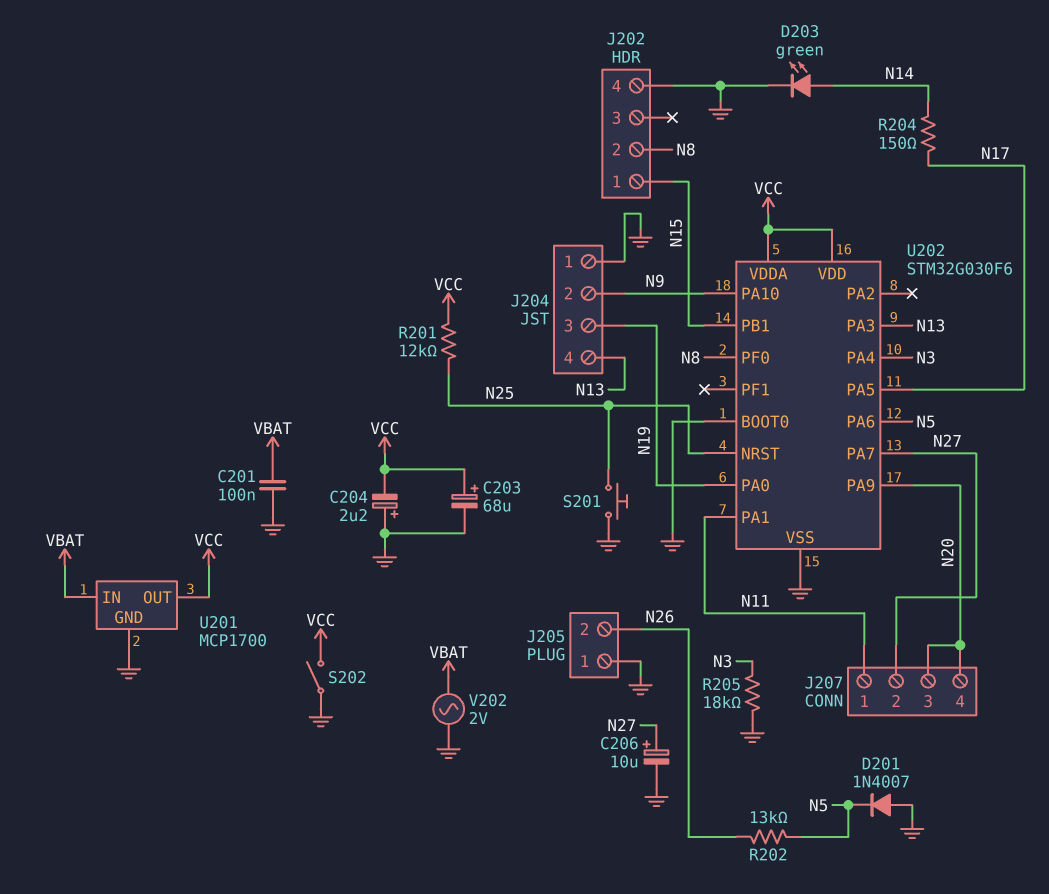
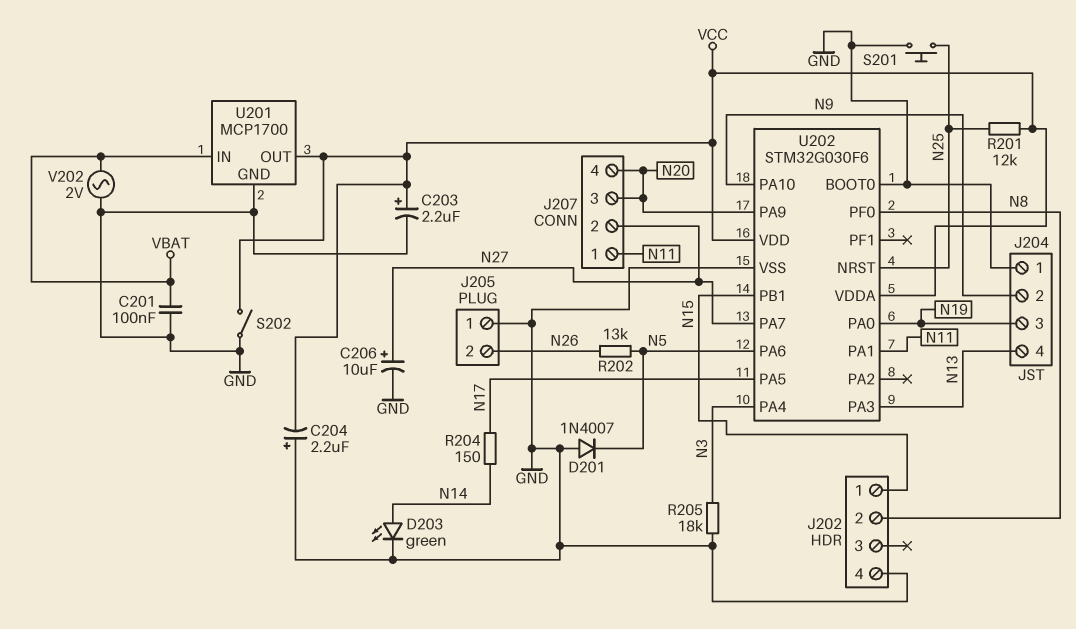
C203: 68uF (plus VCC, minus GND) -> 2.2uF (plus VCC, minus GND)

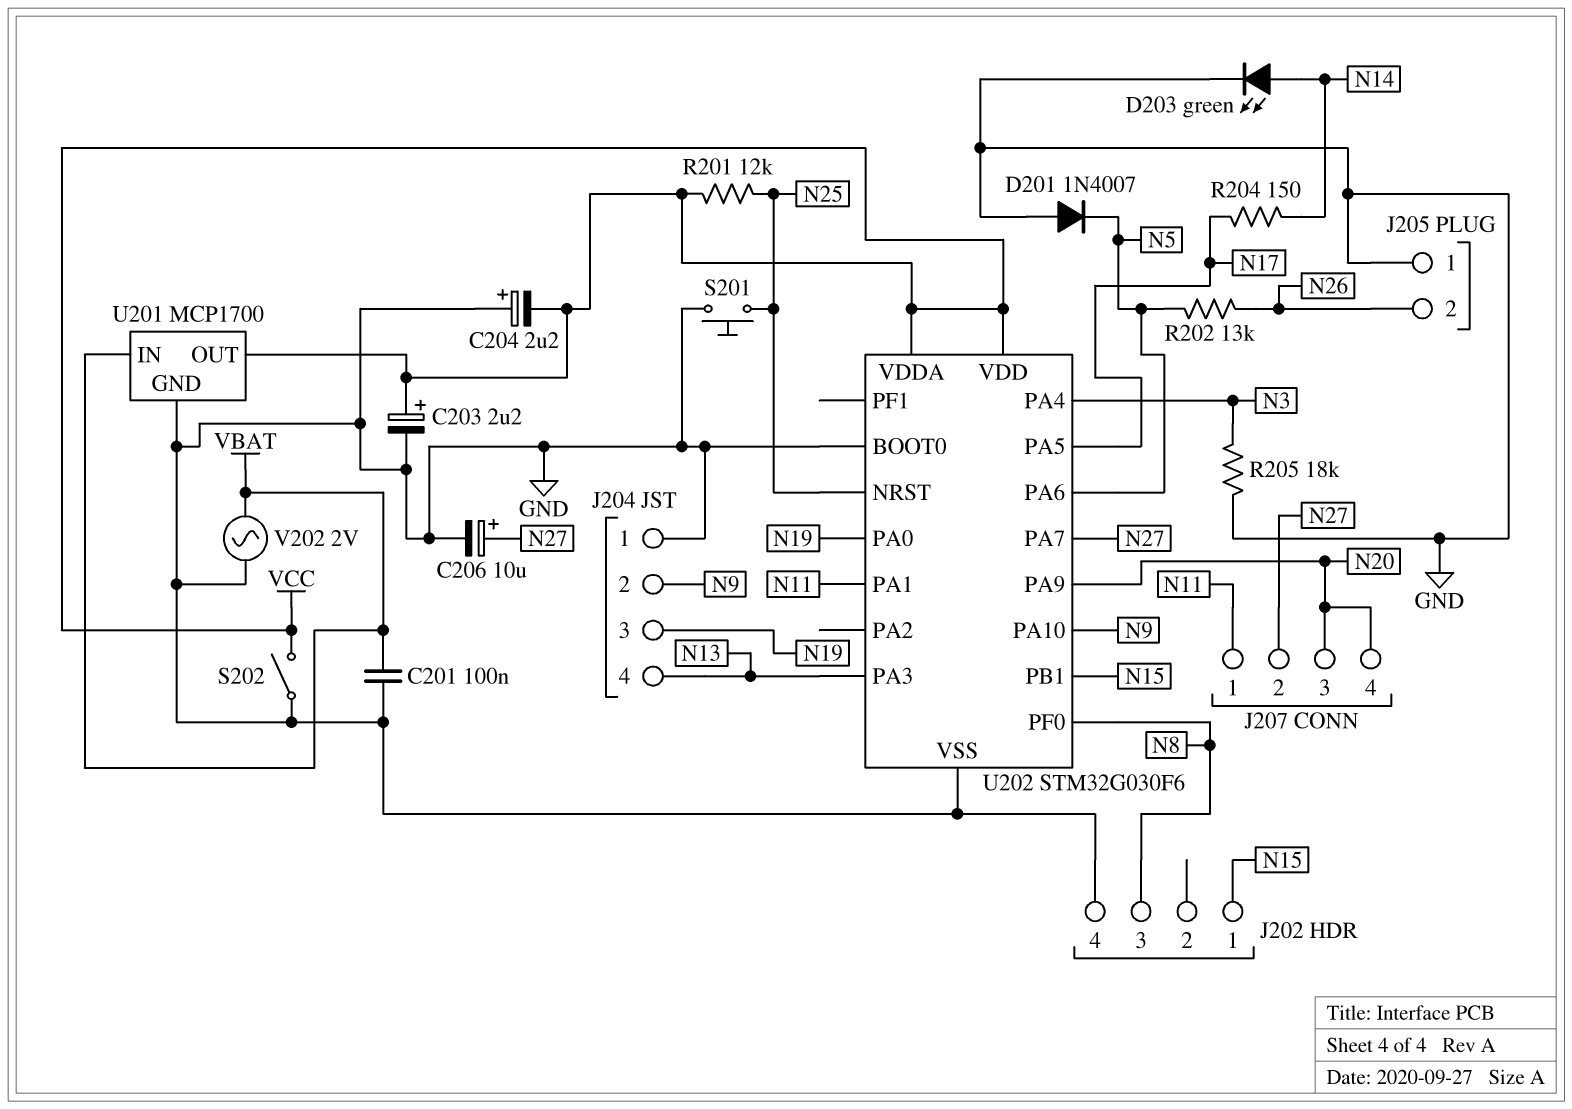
J202 pin 2: N8 -> none
J202 pin 3: none -> N8

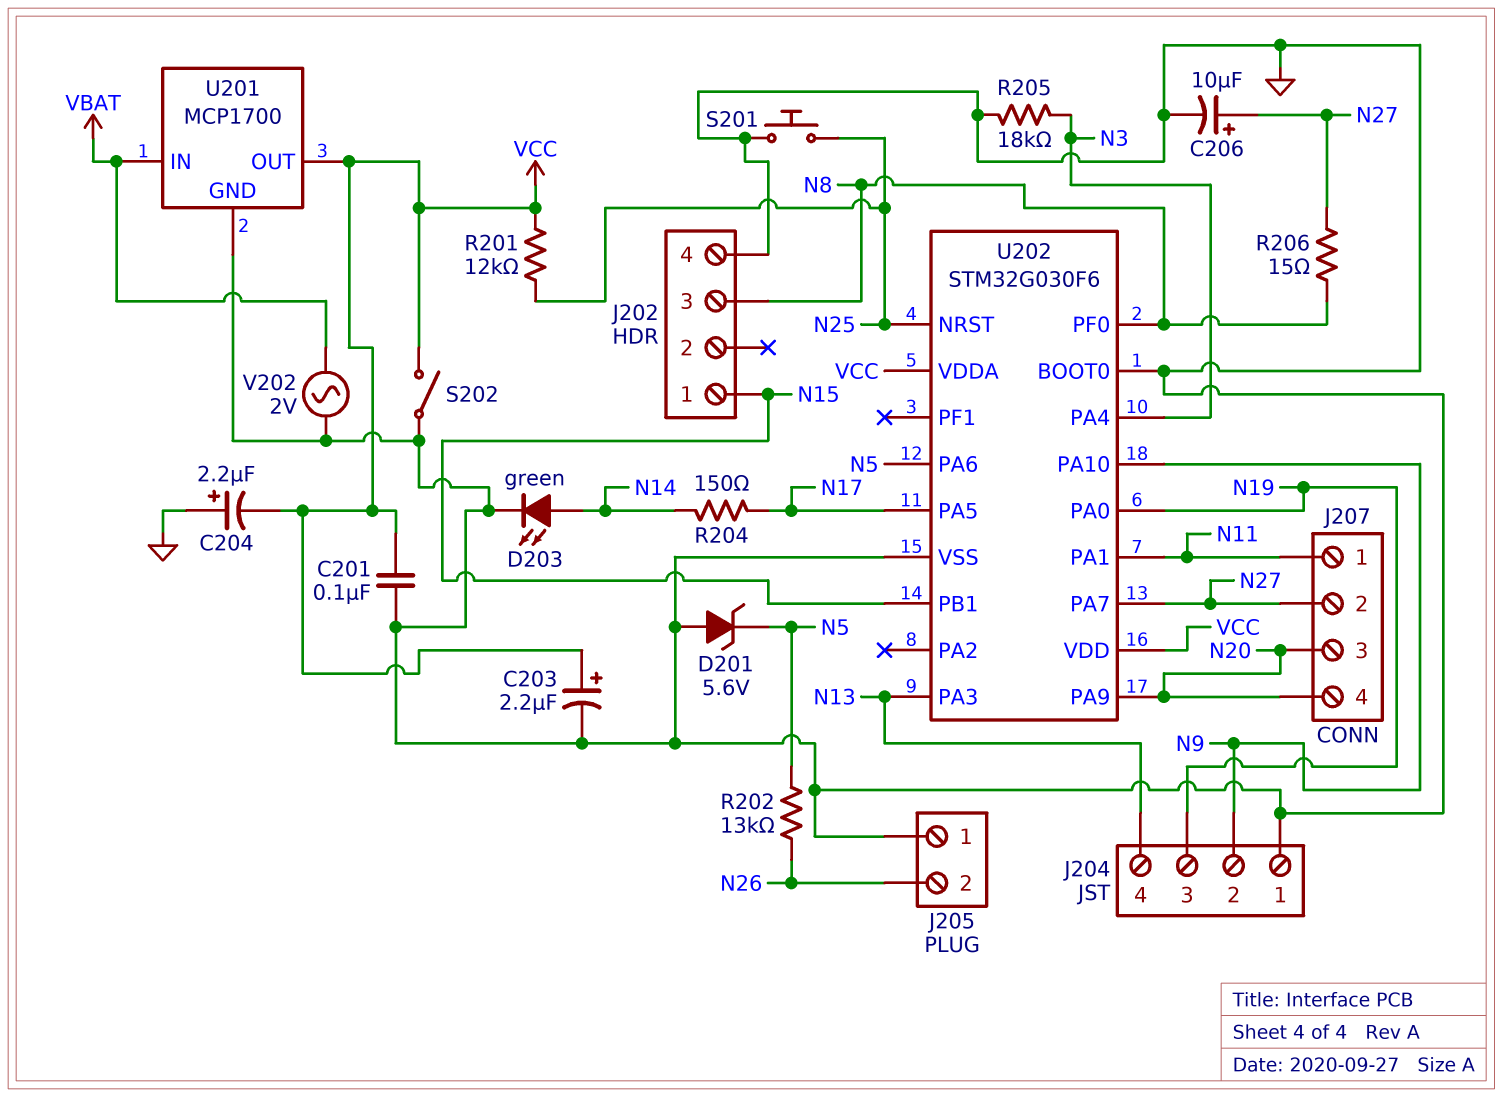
C201: 100nF (GND, VBAT) -> 100nF (GND, VCC)
D201: diode 1N4007 (A GND, K N5) -> zener 5.6V (A GND, K N5)
R206: none -> 15 (N8, N27)

